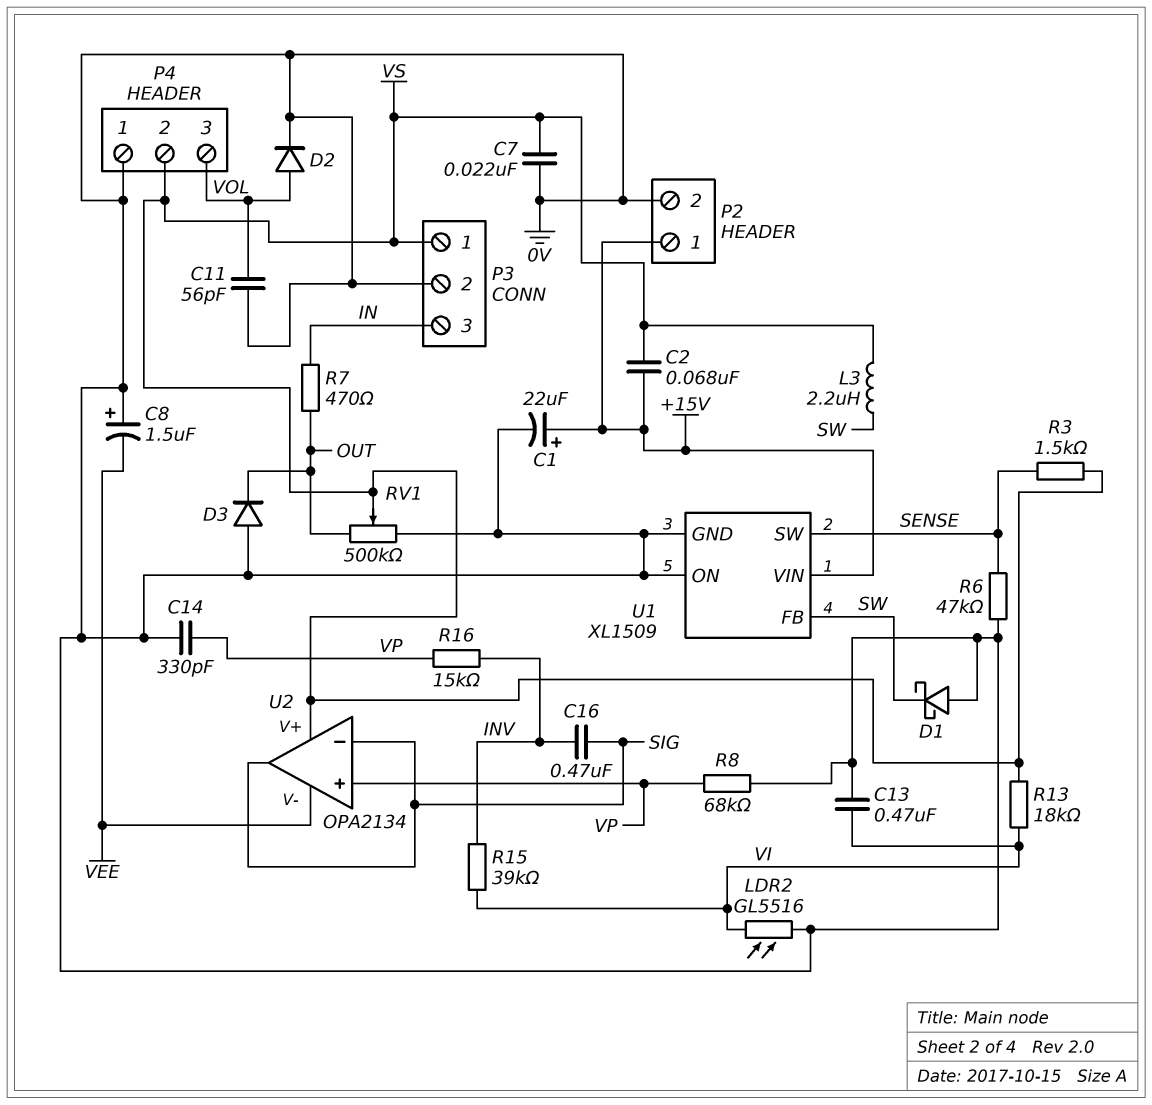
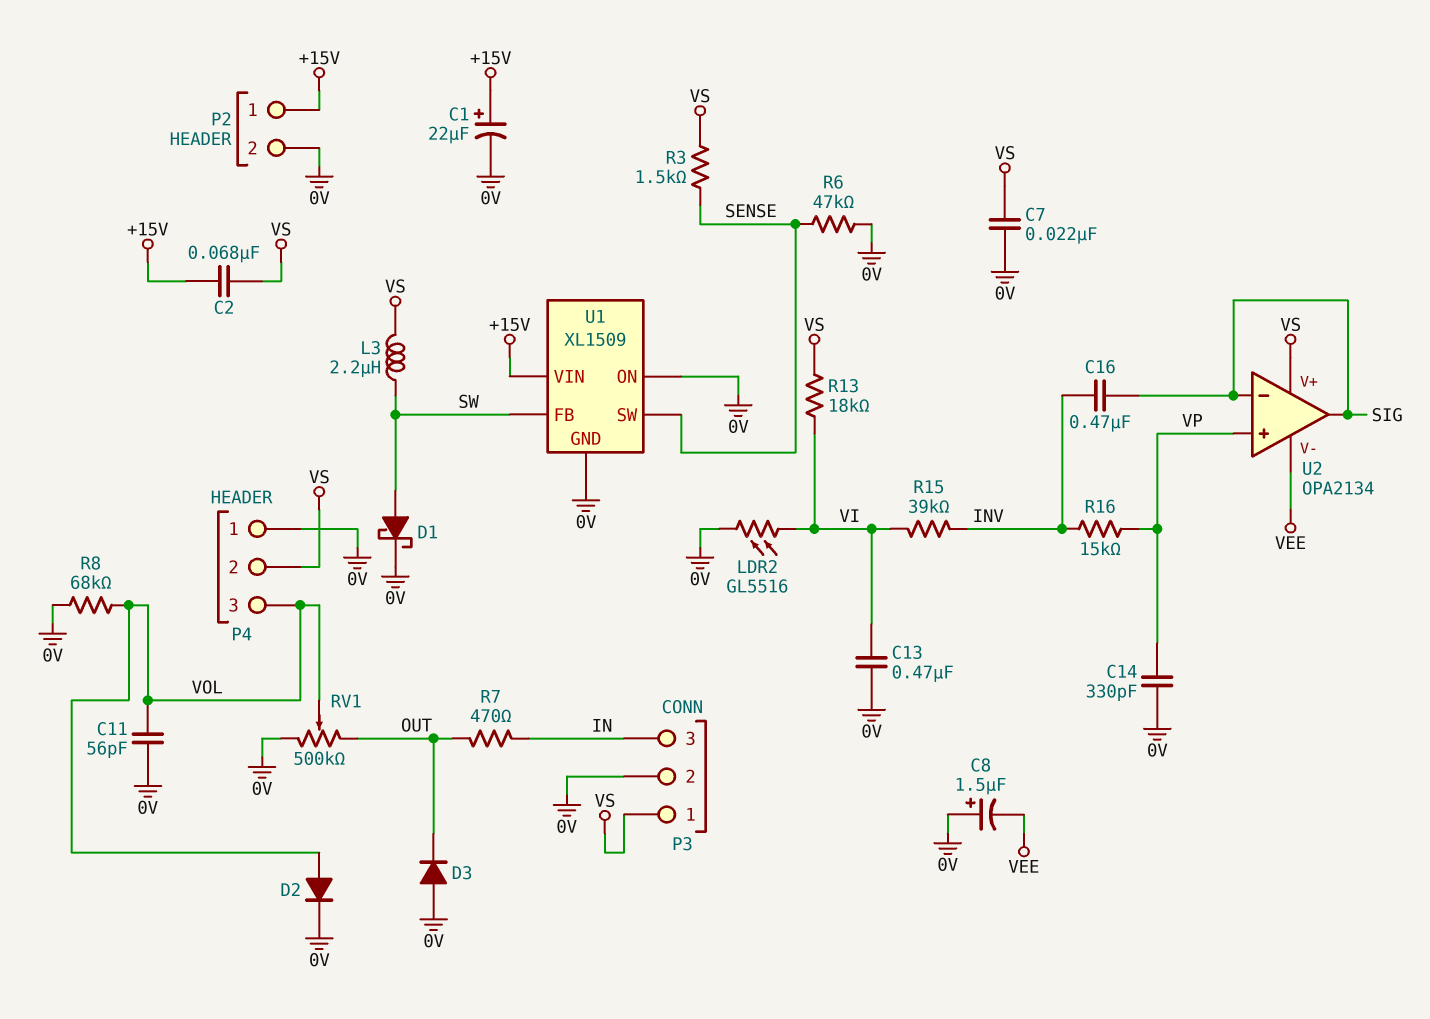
D1: schottky (A 0V, K SW) -> schottky (A SW, K 0V)
R8: 68k (0V, VP) -> 68k (0V, VOL)
RV1: 500k (0V, OUT, wiper VS) -> 500k (0V, OUT, wiper VOL)

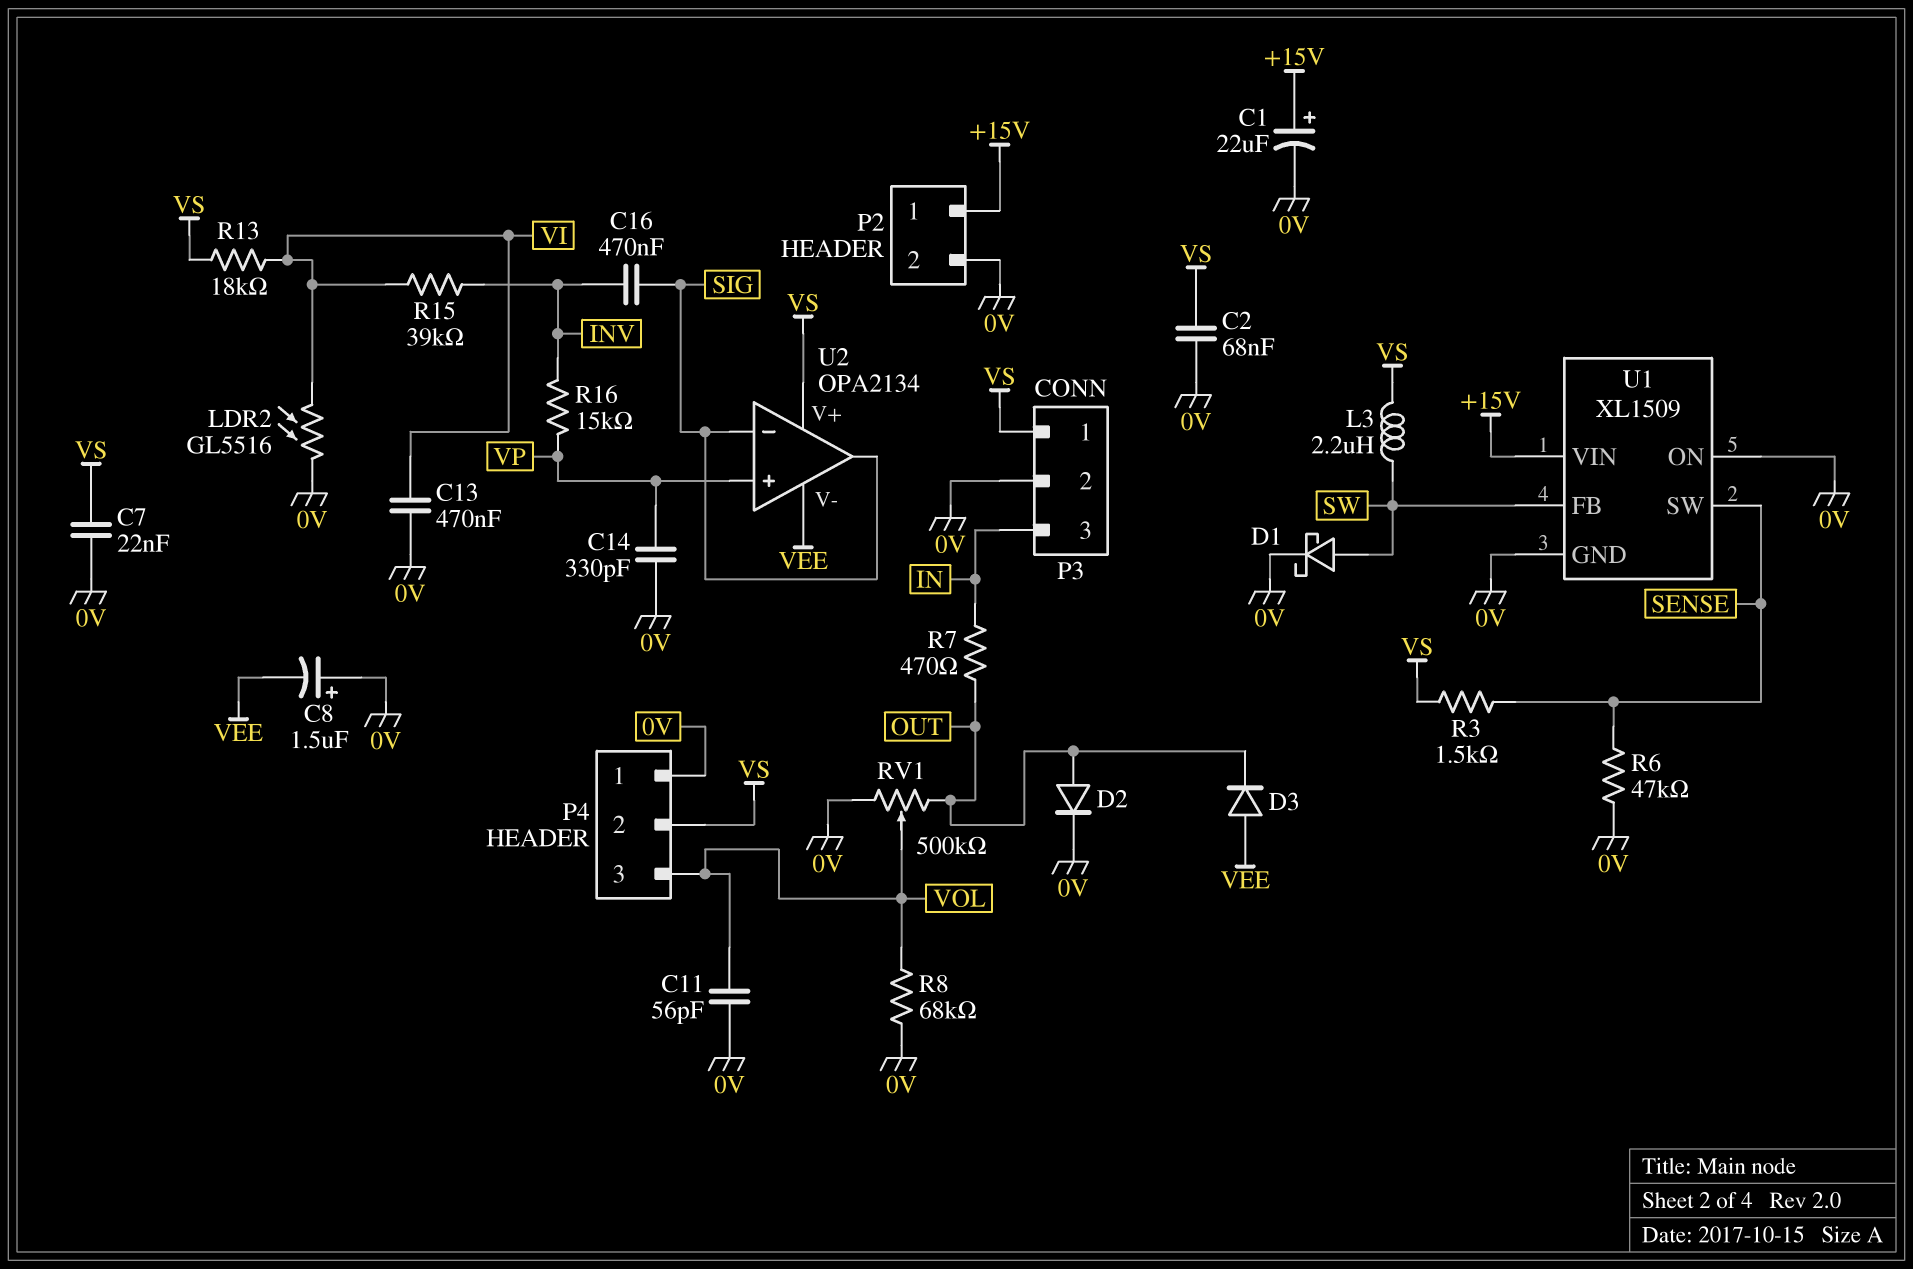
C2: 68nF (+15V, VS) -> 68nF (0V, VS)
D2: diode (A VOL, K 0V) -> diode (A OUT, K 0V)
D3: diode (A 0V, K OUT) -> diode (A VEE, K OUT)

